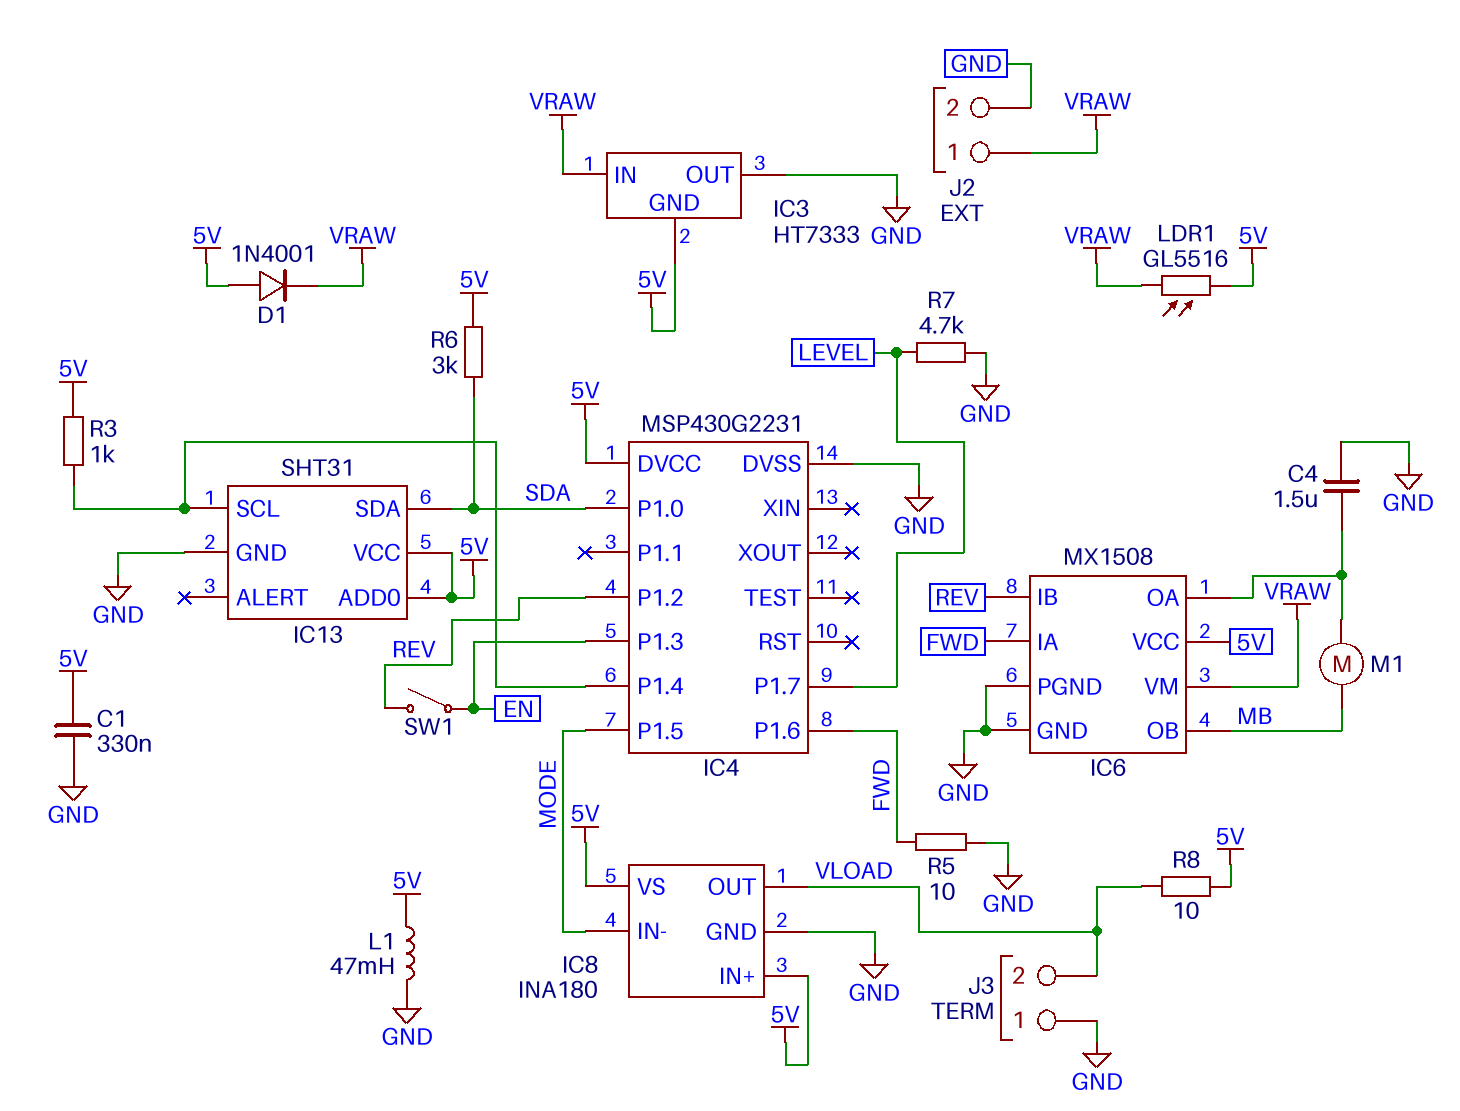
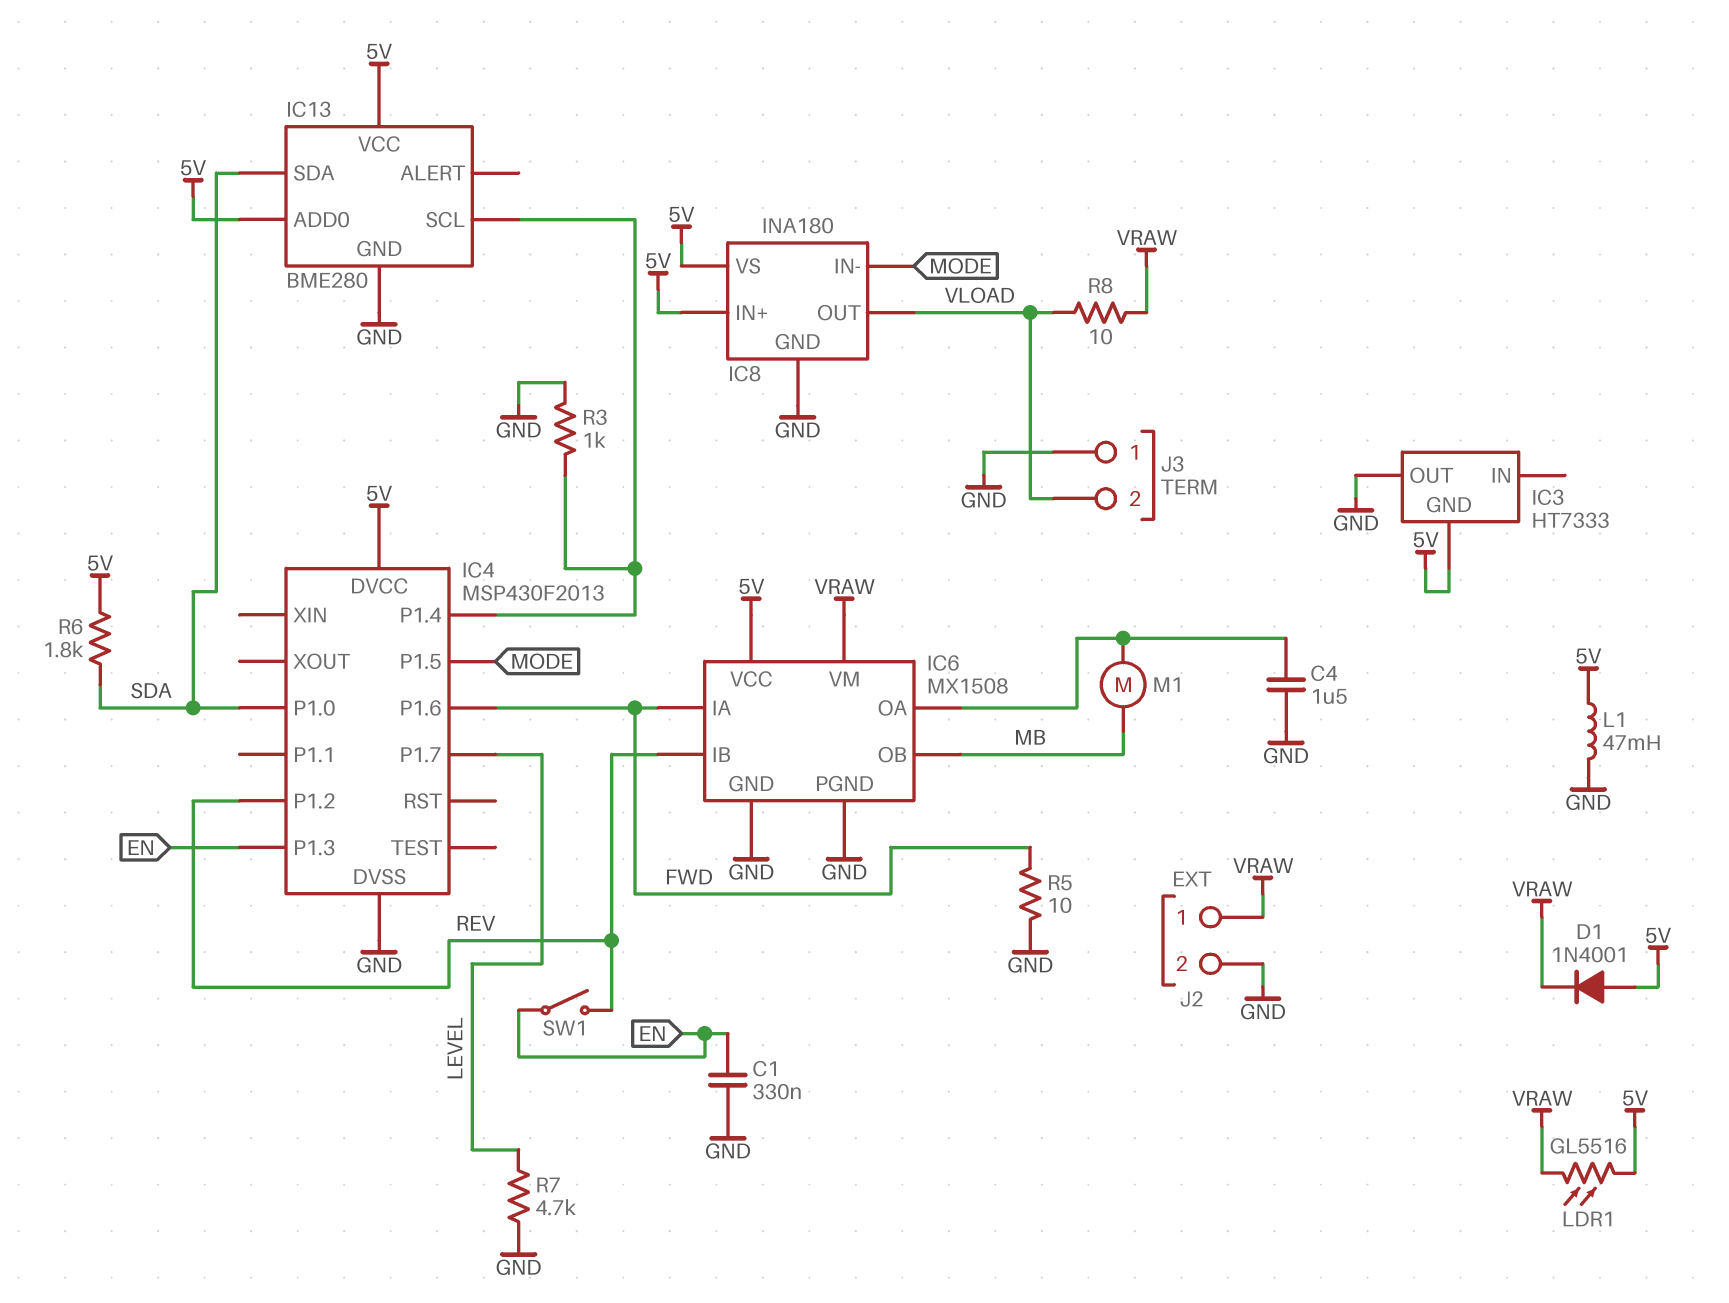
C1: 330nF (5V, GND) -> 330nF (EN, GND)
IC3 pin IN: VRAW -> none
IC4: MSP430G2231 -> MSP430F2013
IC13: SHT31 -> BME280
R3: 1k (5V, IC4/P1.4) -> 1k (GND, IC4/P1.4)
R6: 3k (5V, SDA) -> 1.8k (5V, SDA)
R8: 10 (5V, VLOAD) -> 10 (VLOAD, VRAW)

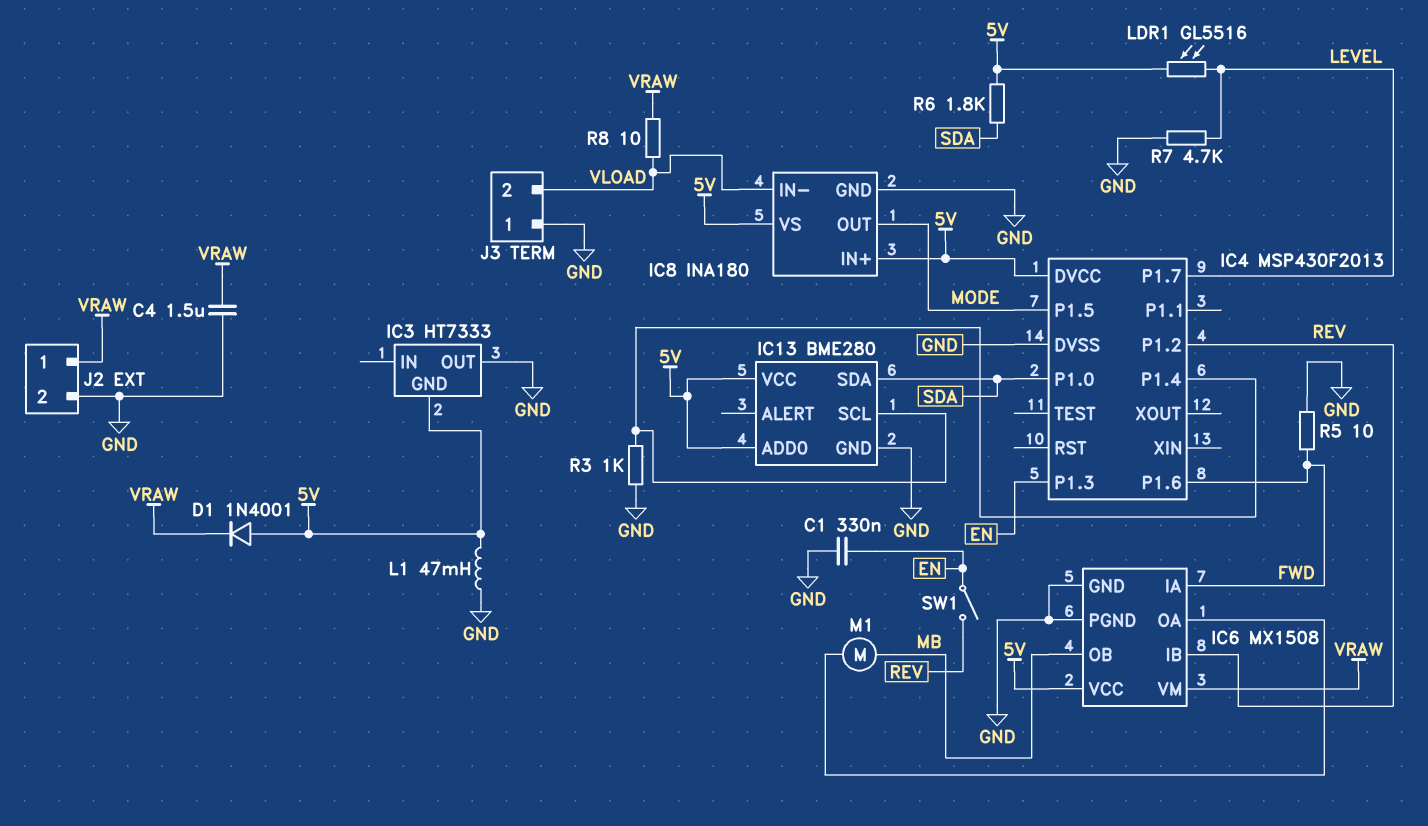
C4: 1.5uF (GND, IC6/OA) -> 1.5uF (GND, VRAW)
IC8 pin IN-: MODE -> VLOAD
IC8 pin OUT: VLOAD -> MODE
LDR1: GL5516 (5V, VRAW) -> GL5516 (5V, LEVEL)

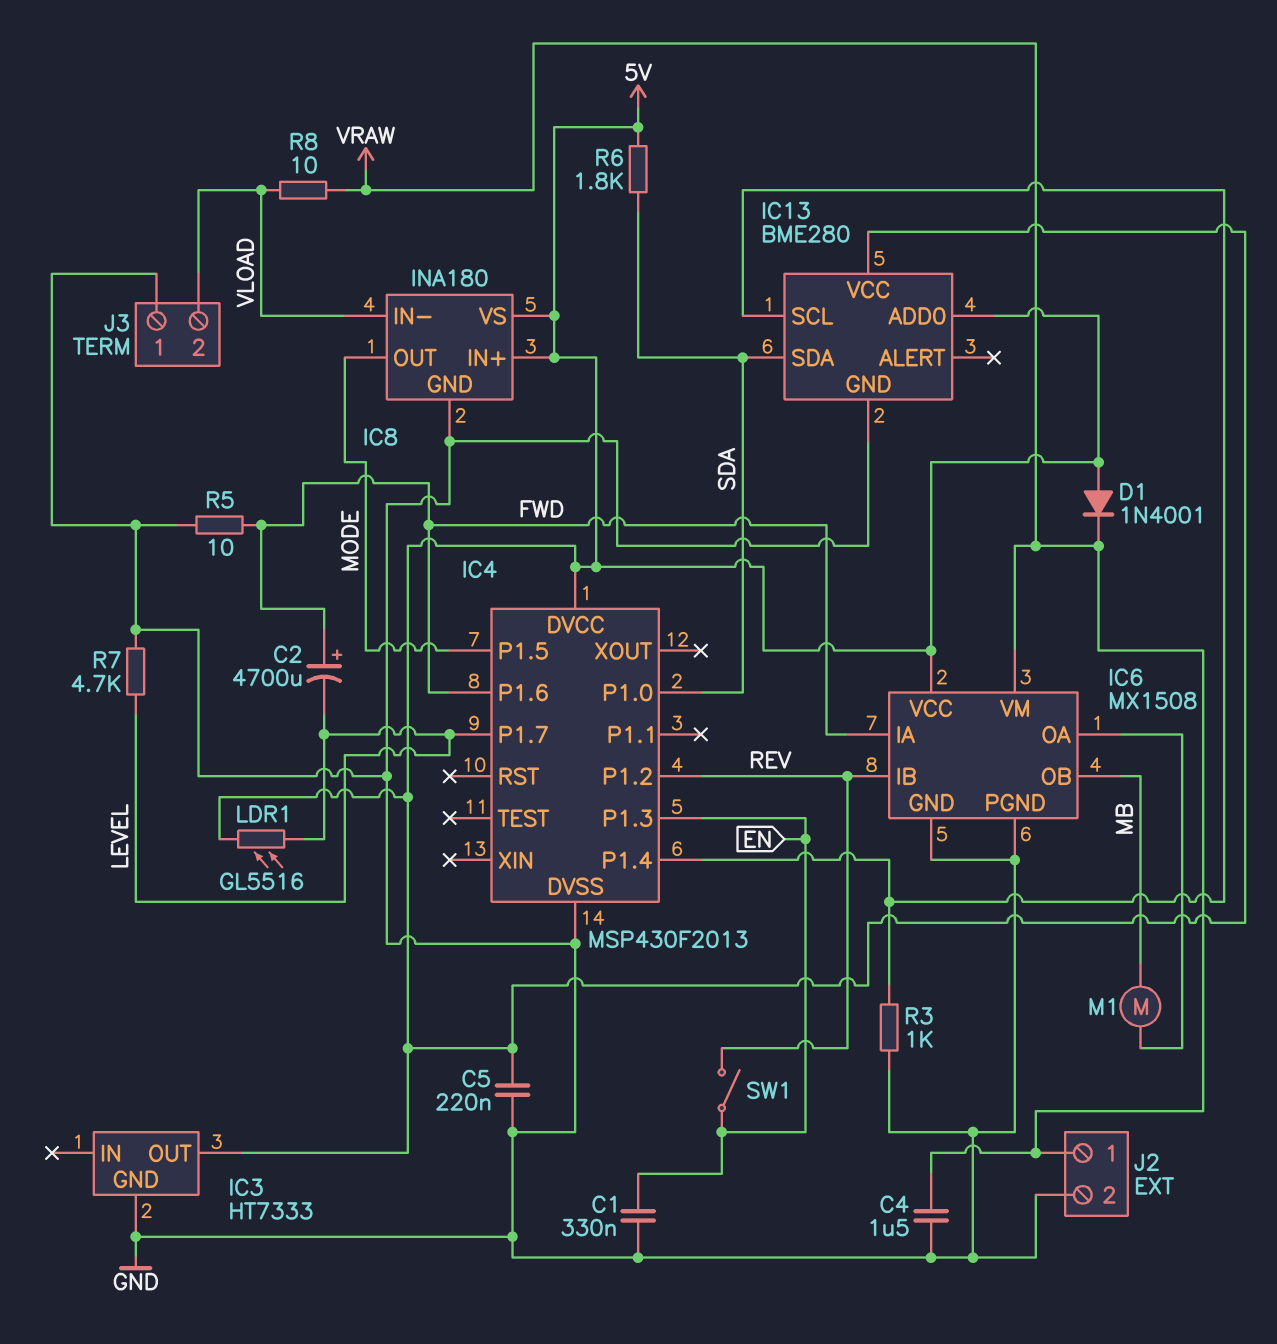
C2: none -> 4700uF (plus FWD, minus LEVEL)
C5: none -> 220nF (5V, GND)
IC3 pin GND: 5V -> GND
IC3 pin OUT: GND -> 5V
L1: 47mH (5V, GND) -> none

